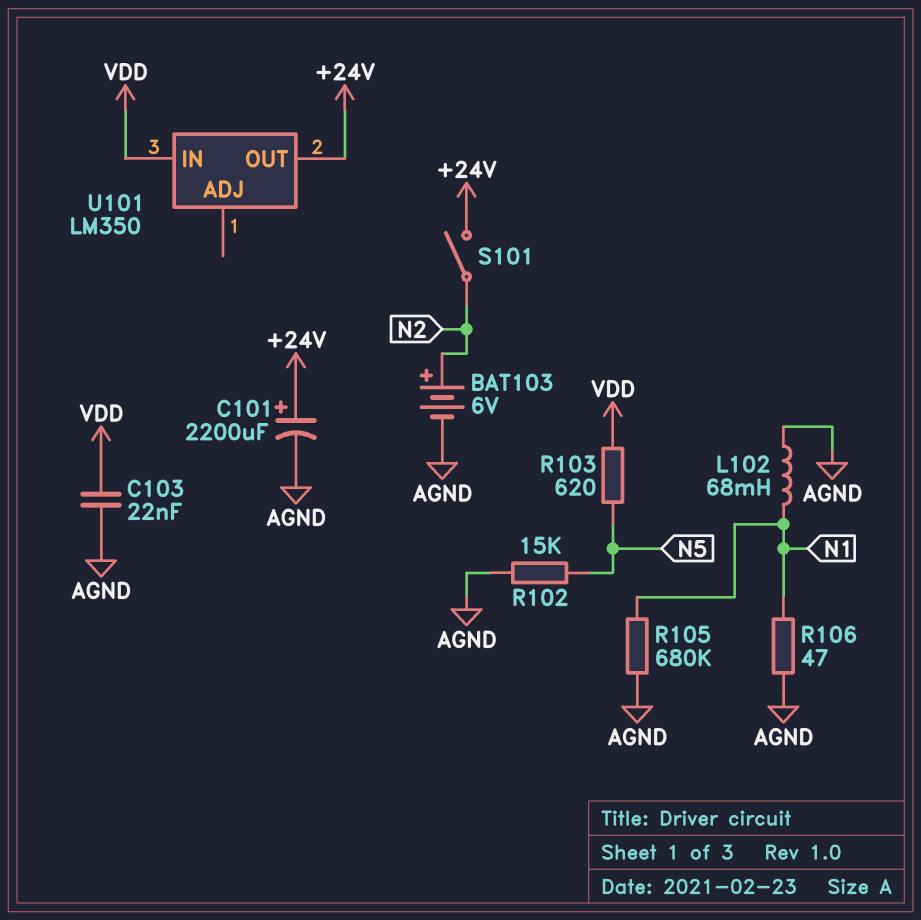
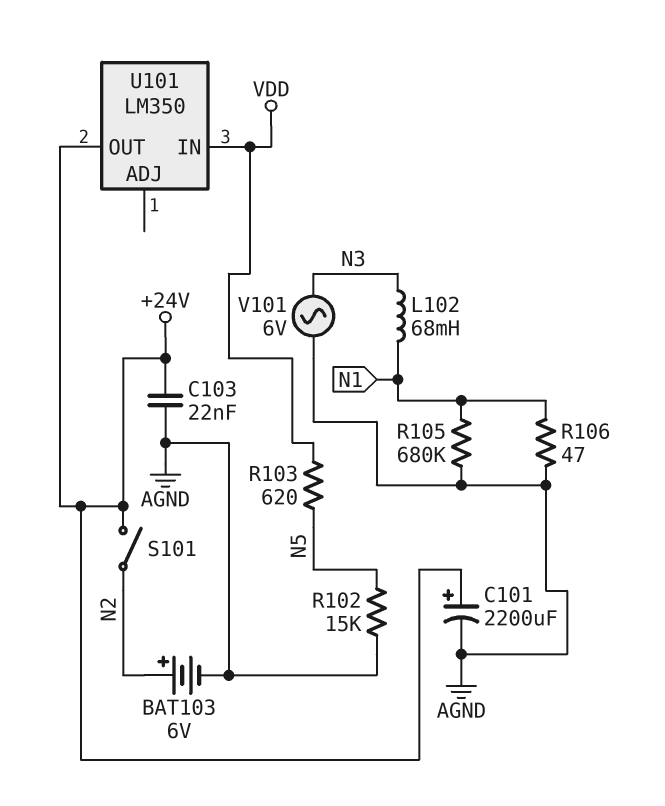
C103: 22nF (AGND, VDD) -> 22nF (+24V, AGND)
L102: 68mH (AGND, N1) -> 68mH (N1, N3)
V101: none -> AC 6V (AGND, N3)

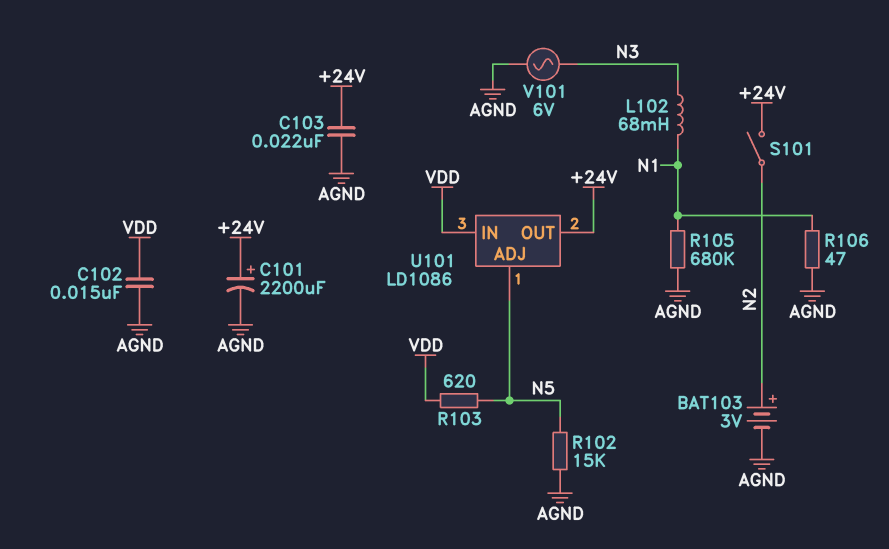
BAT103: 6V (plus N2, minus AGND) -> 3V (plus N2, minus AGND)
C102: none -> 15nF (AGND, VDD)
U101: LM350 -> LD1086
U101 pin ADJ: none -> N5

